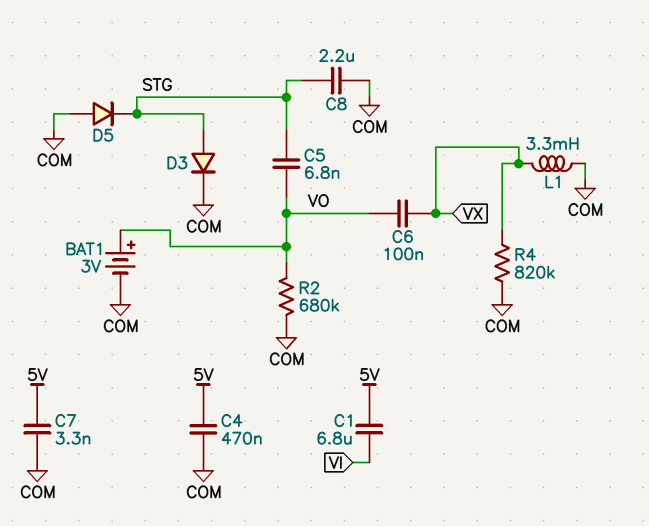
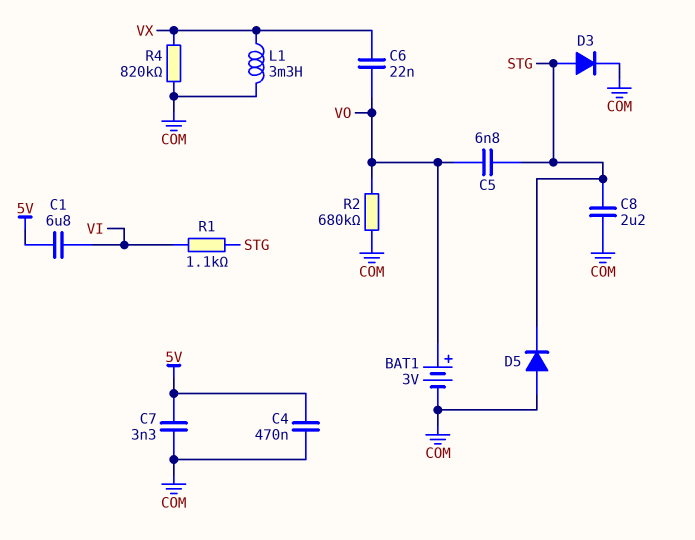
C6: 100nF (VO, VX) -> 22nF (VO, VX)
R1: none -> 1.1k (STG, VI)

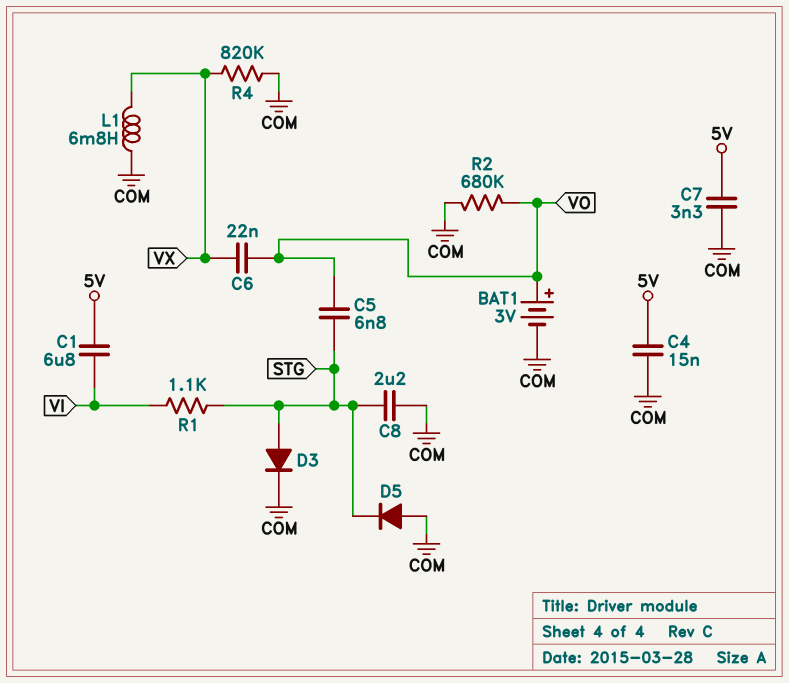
C4: 470nF (5V, COM) -> 15nF (5V, COM)
L1: 3.3mH (COM, VX) -> 6.8mH (COM, VX)

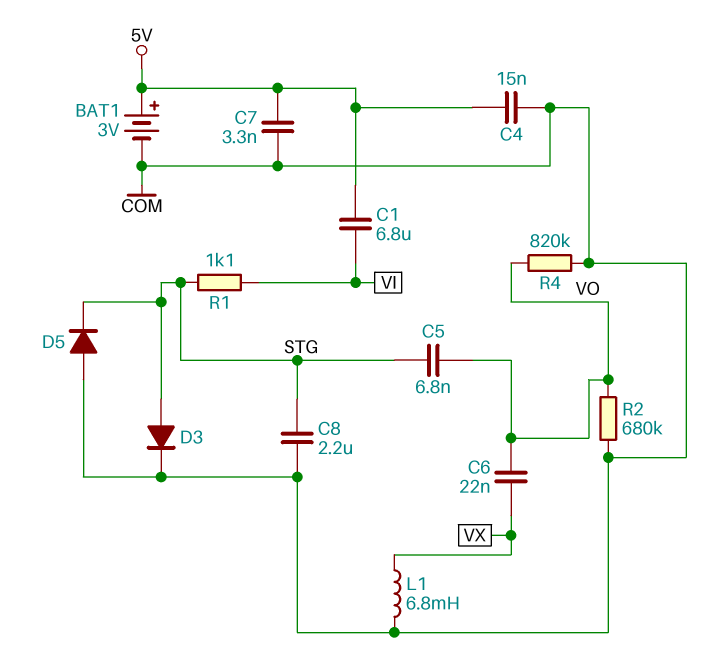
BAT1: 3V (plus VO, minus COM) -> 3V (plus 5V, minus COM)
R4: 820k (COM, VX) -> 820k (COM, VO)

